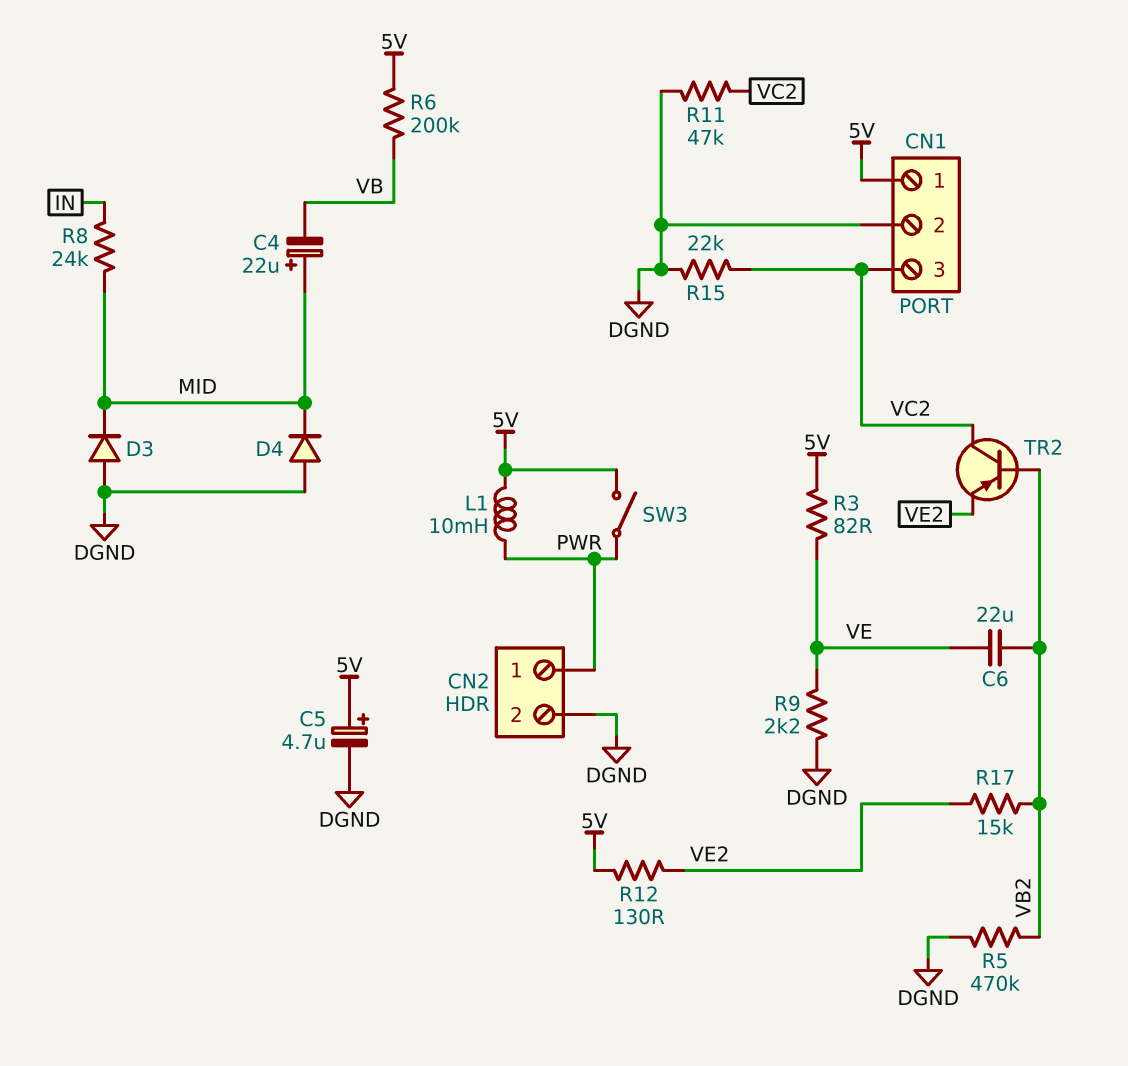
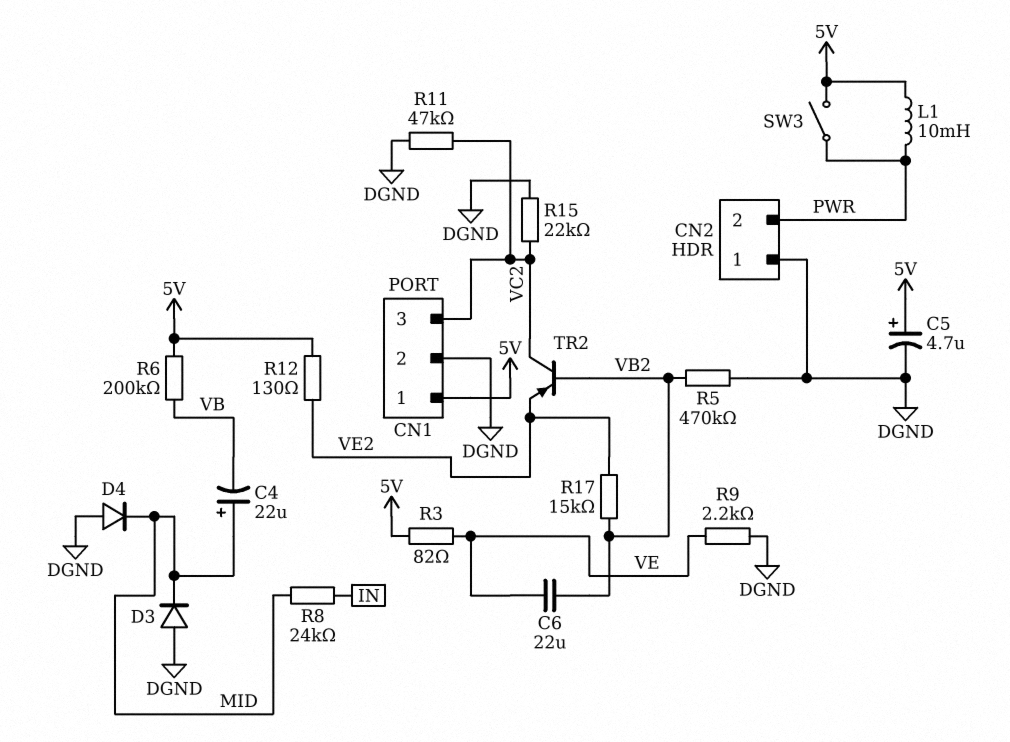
CN2 pin 1: PWR -> DGND
CN2 pin 2: DGND -> PWR

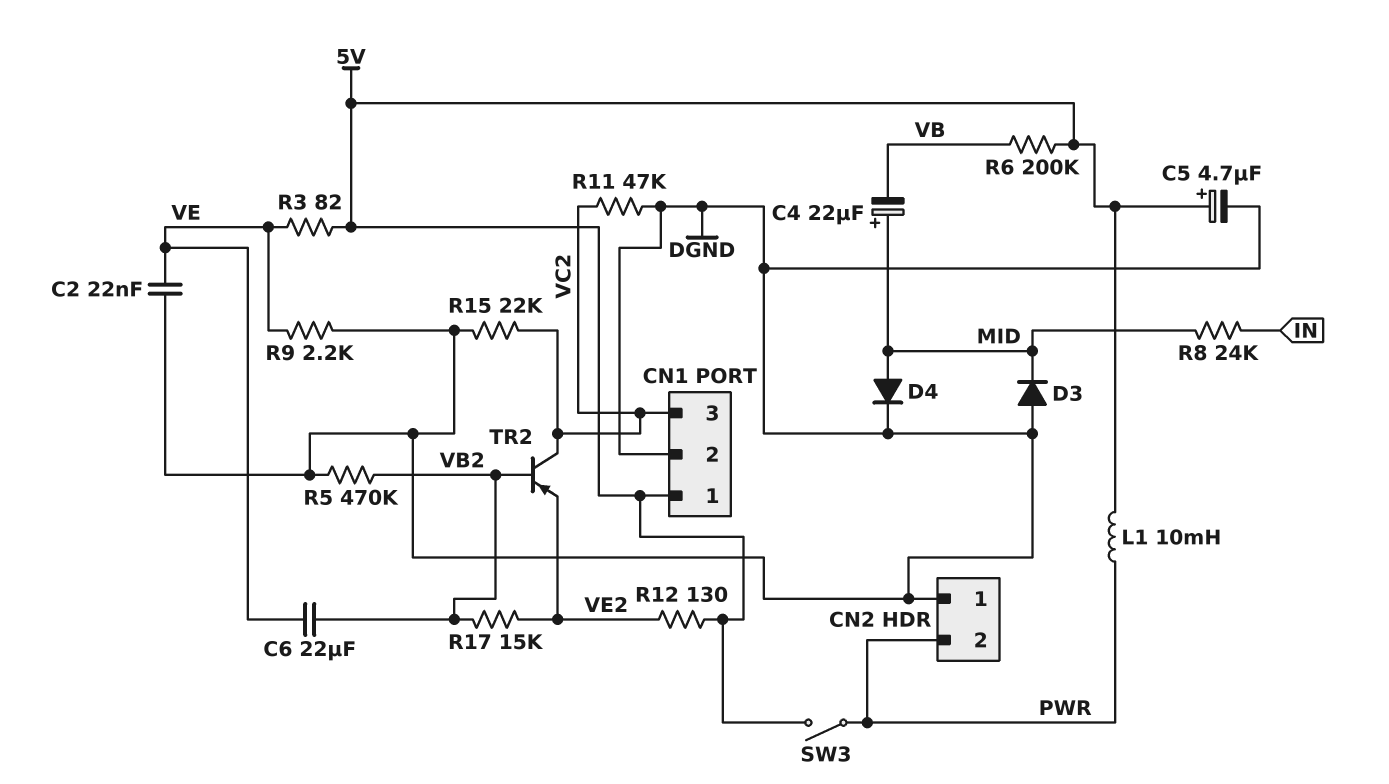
C2: none -> 22nF (DGND, VE)
D4: diode (A DGND, K MID) -> diode (A MID, K DGND)

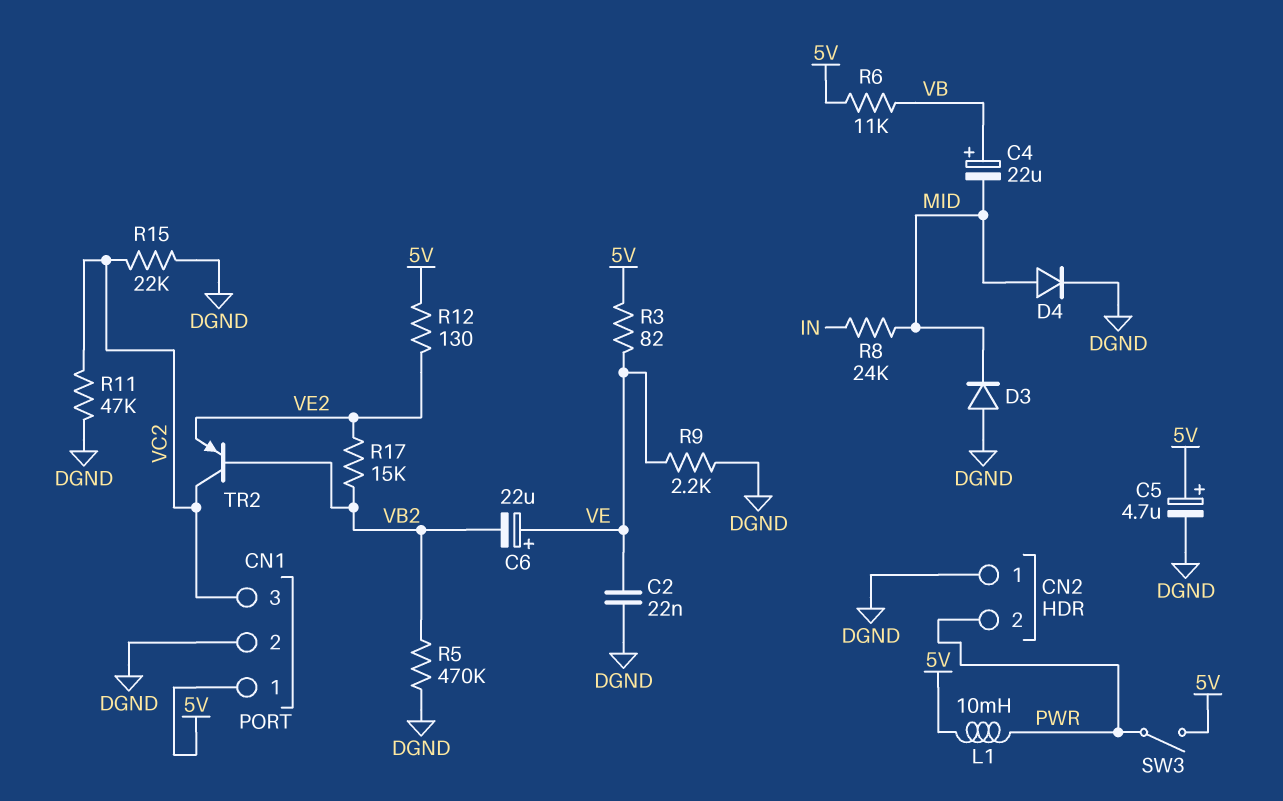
C4: 22uF (plus MID, minus VB) -> 22uF (plus VB, minus MID)
C6: 22uF (VB2, VE) -> 22uF (plus VE, minus VB2)
R6: 200k (5V, VB) -> 11k (5V, VB)

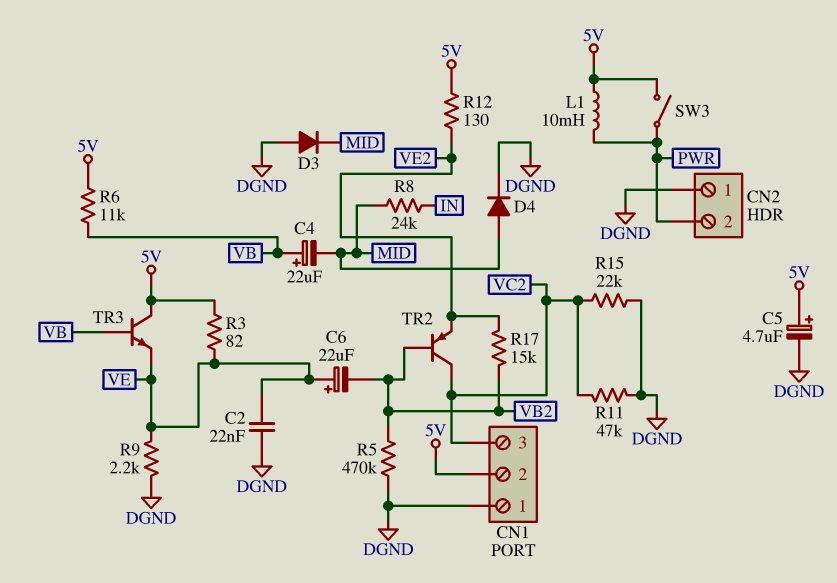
CN1 pin 1: 5V -> DGND
CN1 pin 2: DGND -> 5V
TR3: none -> NPN (B VB, C 5V, E VE)

